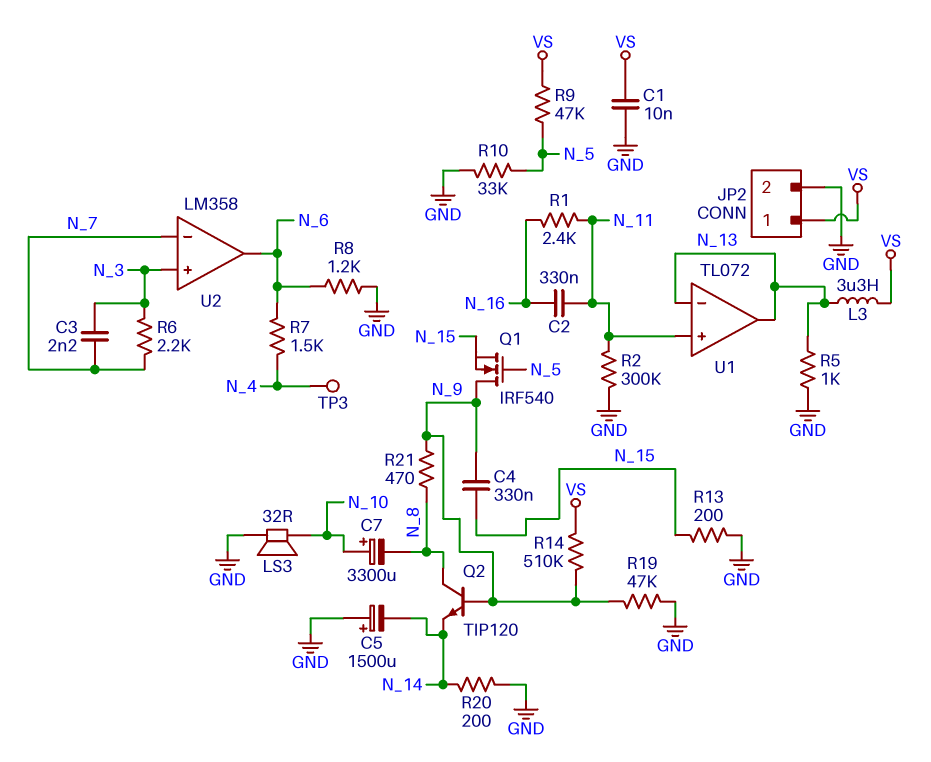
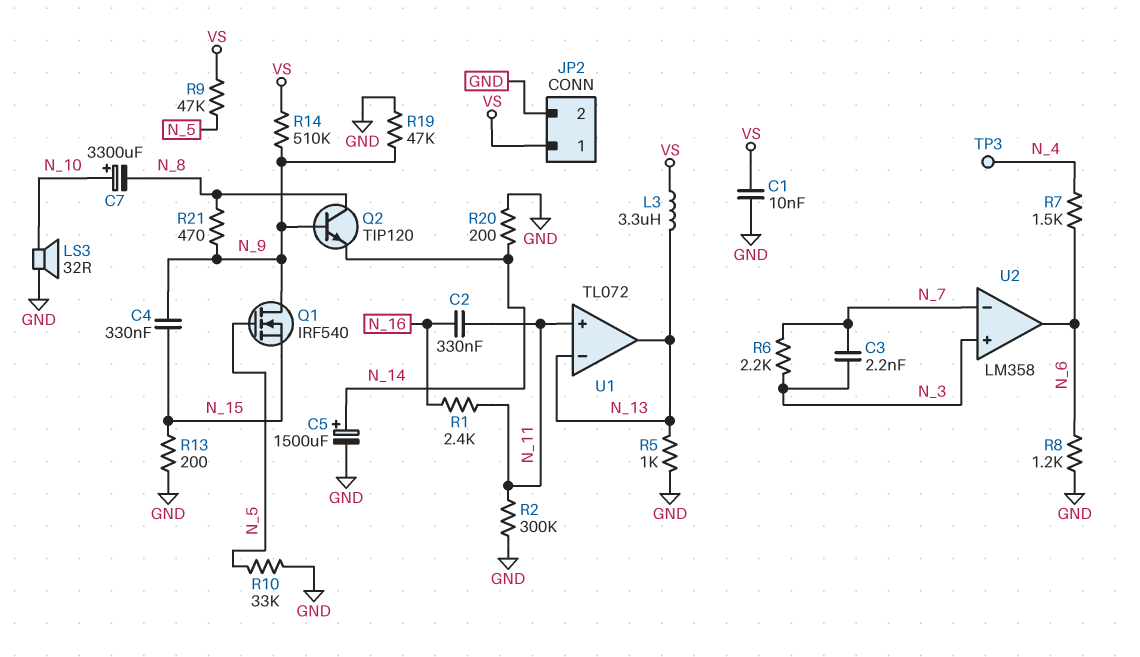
C5: 1500uF (plus GND, minus N_14) -> 1500uF (plus N_14, minus GND)

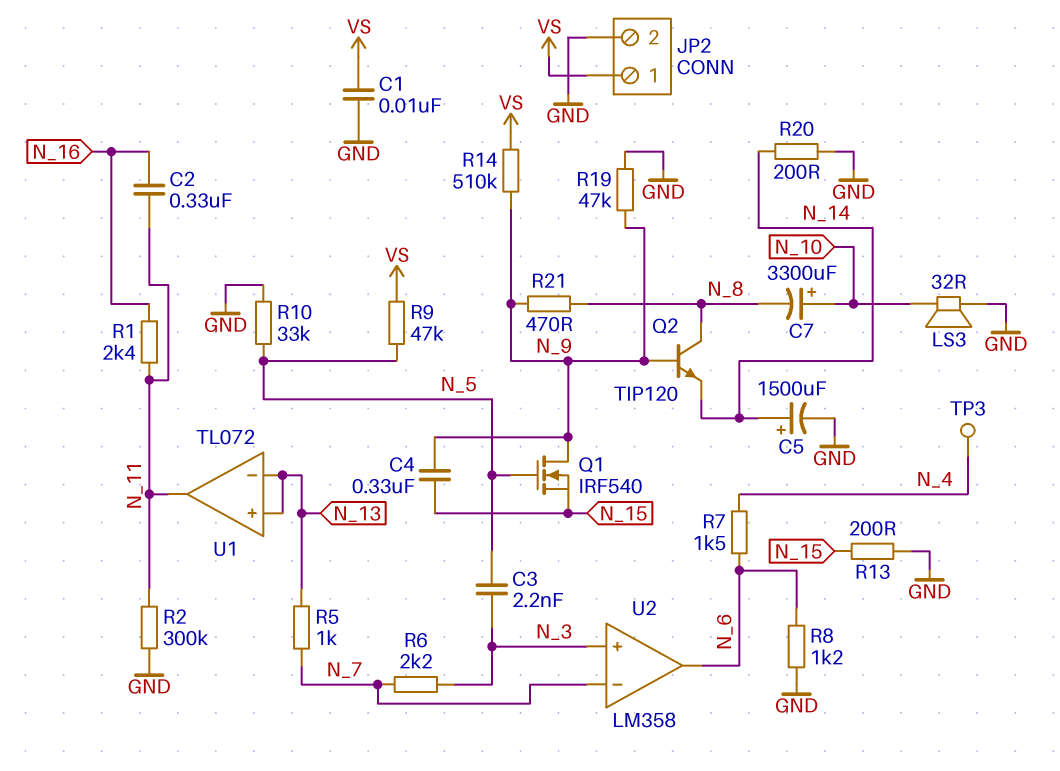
C3: 2.2nF (N_3, N_7) -> 2.2nF (N_3, N_5)
L3: 3.3uH (N_13, VS) -> none
R5: 1k (GND, N_13) -> 1k (N_7, N_13)
U1 pin in+: N_11 -> N_13
U1 pin out: N_13 -> N_11

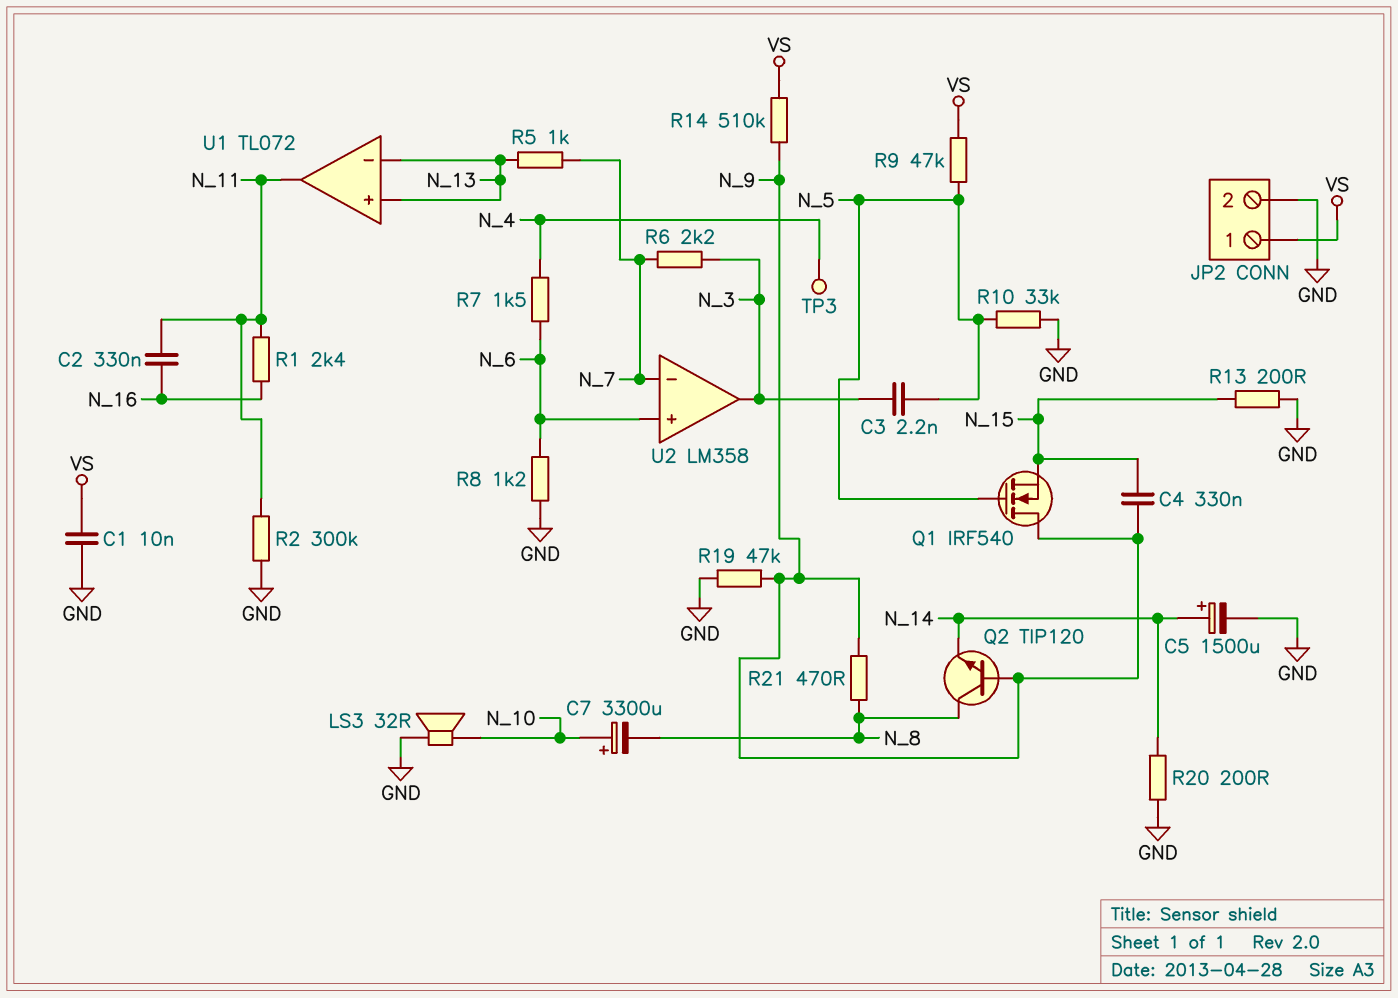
U2 pin in+: N_3 -> N_6
U2 pin out: N_6 -> N_3

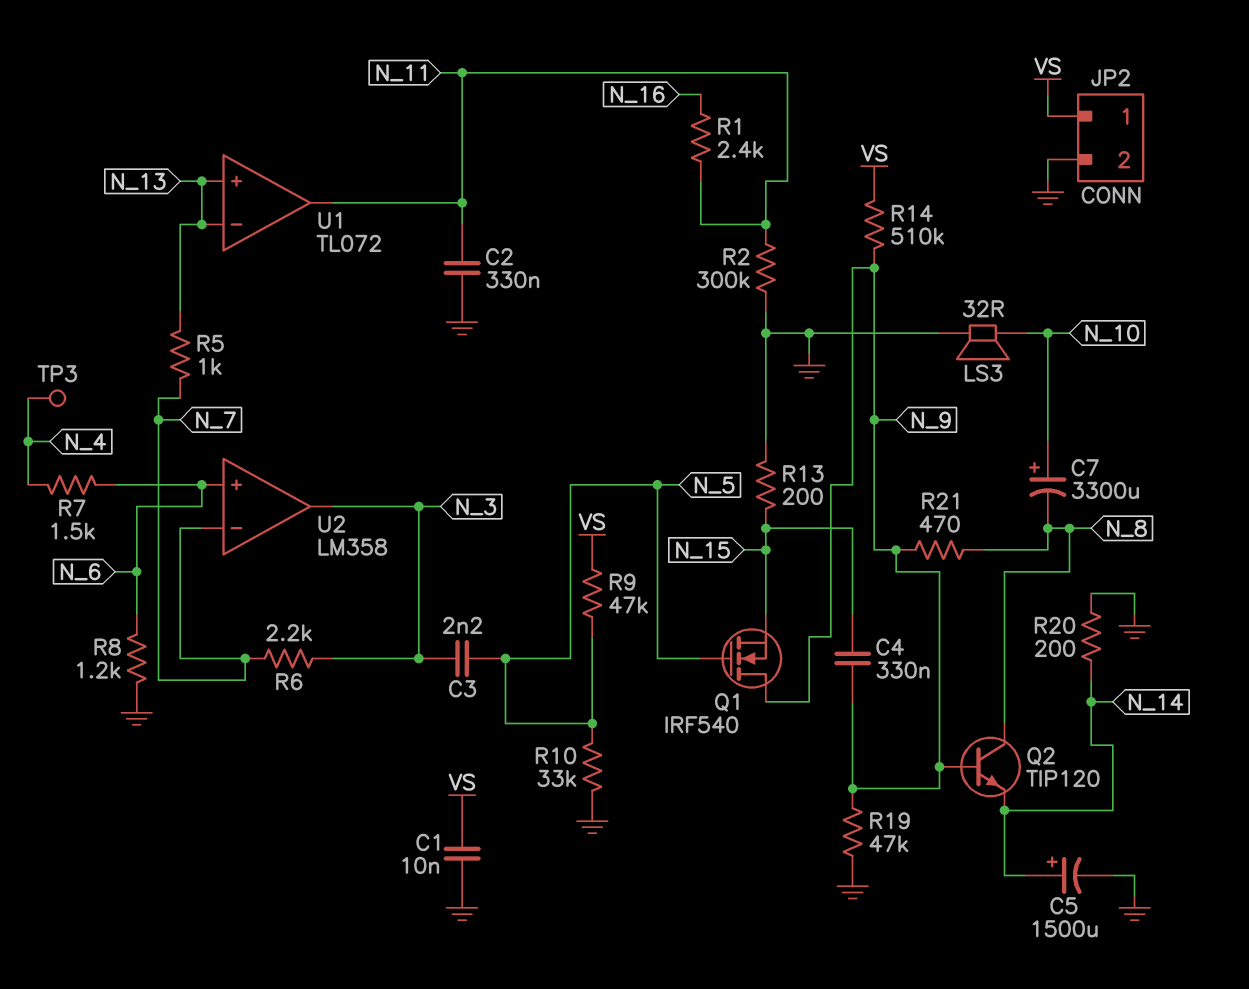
C2: 330nF (N_11, N_16) -> 330nF (GND, N_11)

